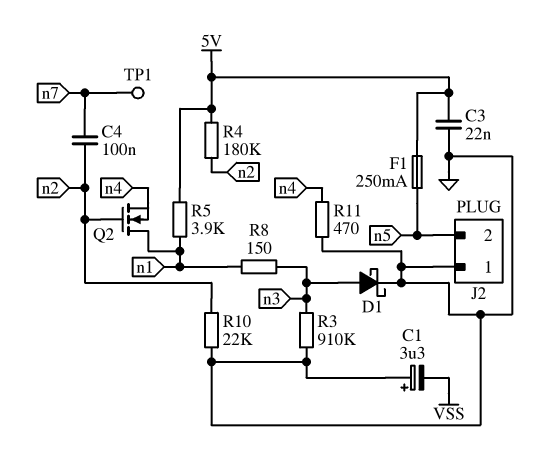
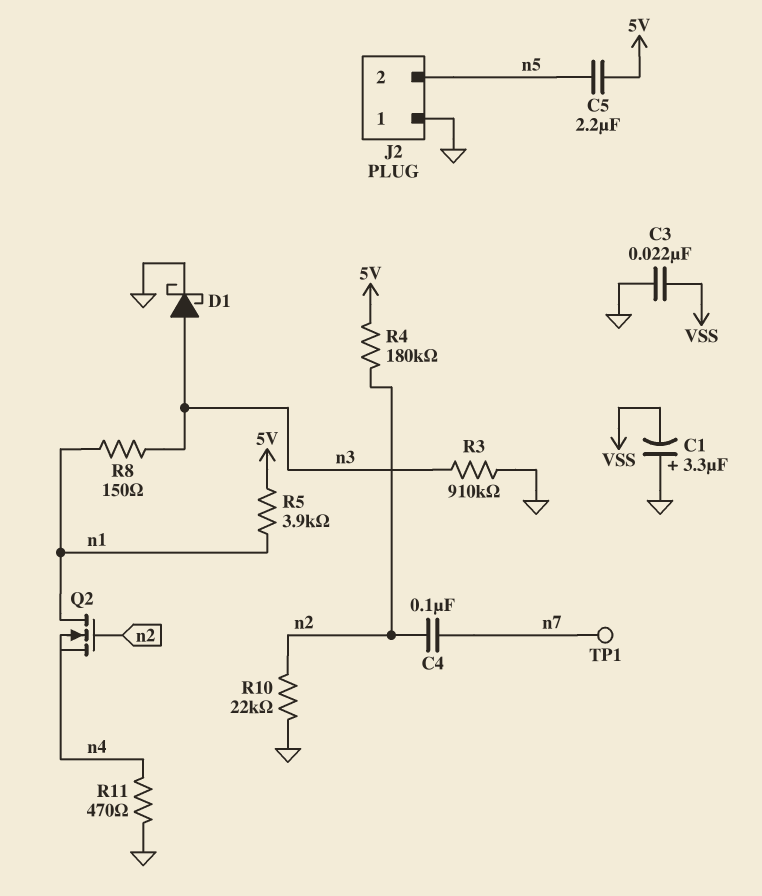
C3: 22nF (5V, GND) -> 22nF (GND, VSS)
C5: none -> 2.2uF (5V, n5)
F1: 250mA (5V, n5) -> none

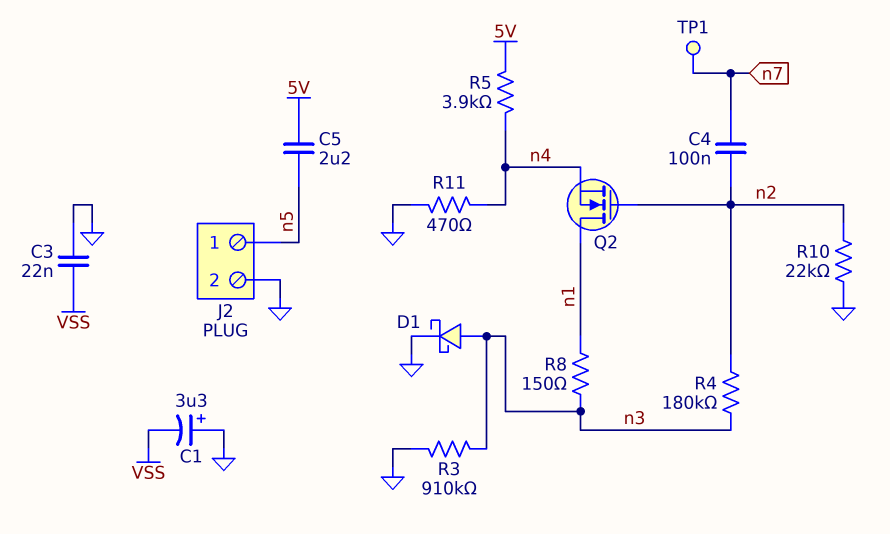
J2 pin 1: GND -> n5
J2 pin 2: n5 -> GND
R4: 180k (5V, n2) -> 180k (n2, n3)
R5: 3.9k (5V, n1) -> 3.9k (5V, n4)

